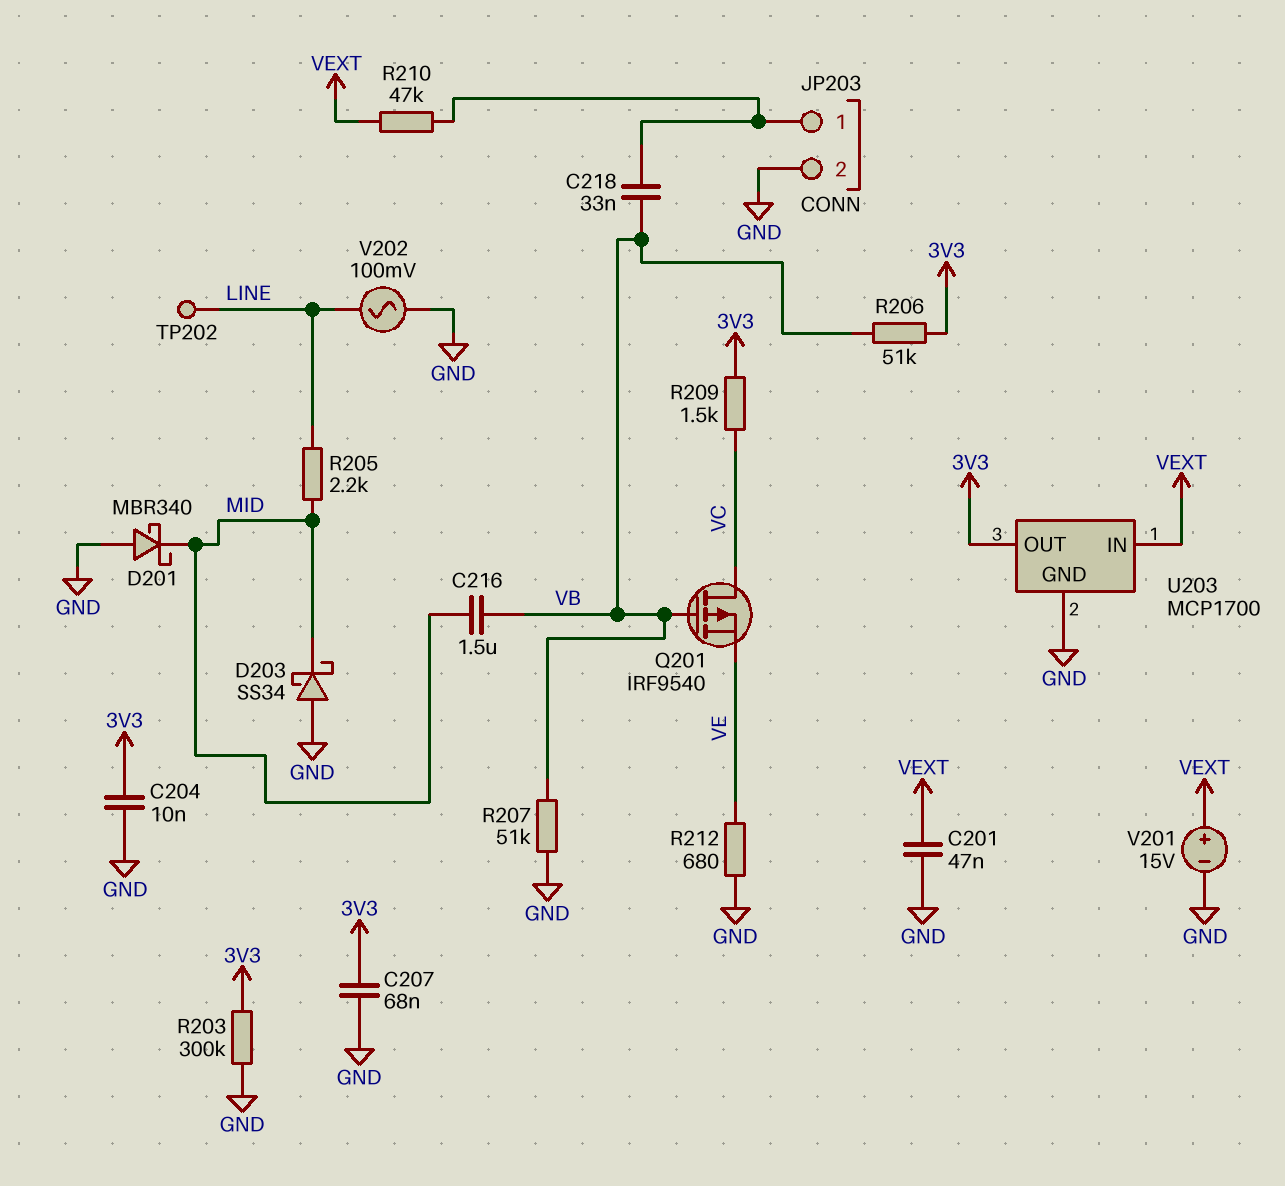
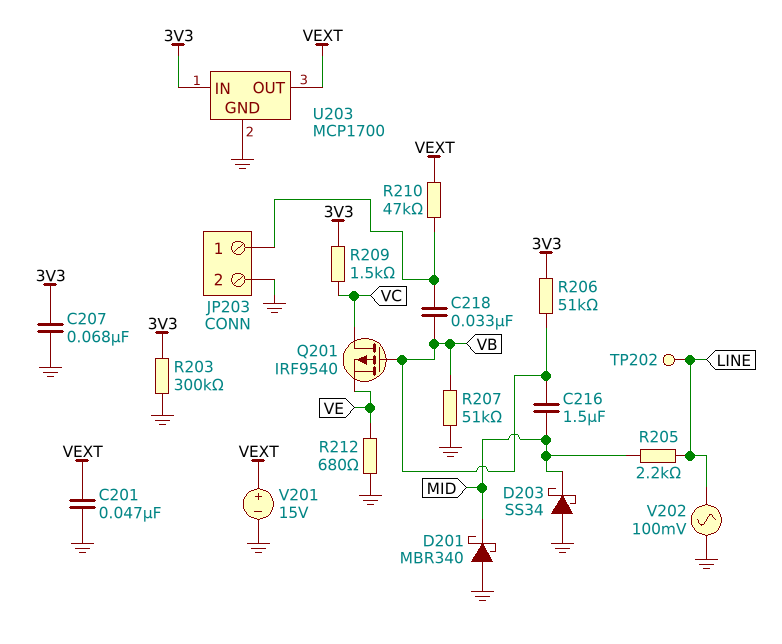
C204: 10nF (3V3, GND) -> none
U203 pin IN: VEXT -> 3V3
U203 pin OUT: 3V3 -> VEXT

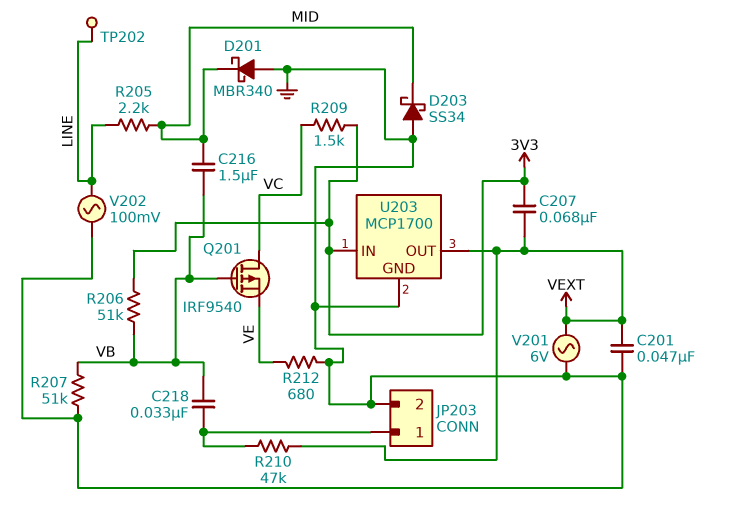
C207: 68nF (3V3, GND) -> 68nF (3V3, VEXT)
R203: 300k (3V3, GND) -> none
V201: 15V (plus VEXT, minus GND) -> AC 6V (GND, VEXT)

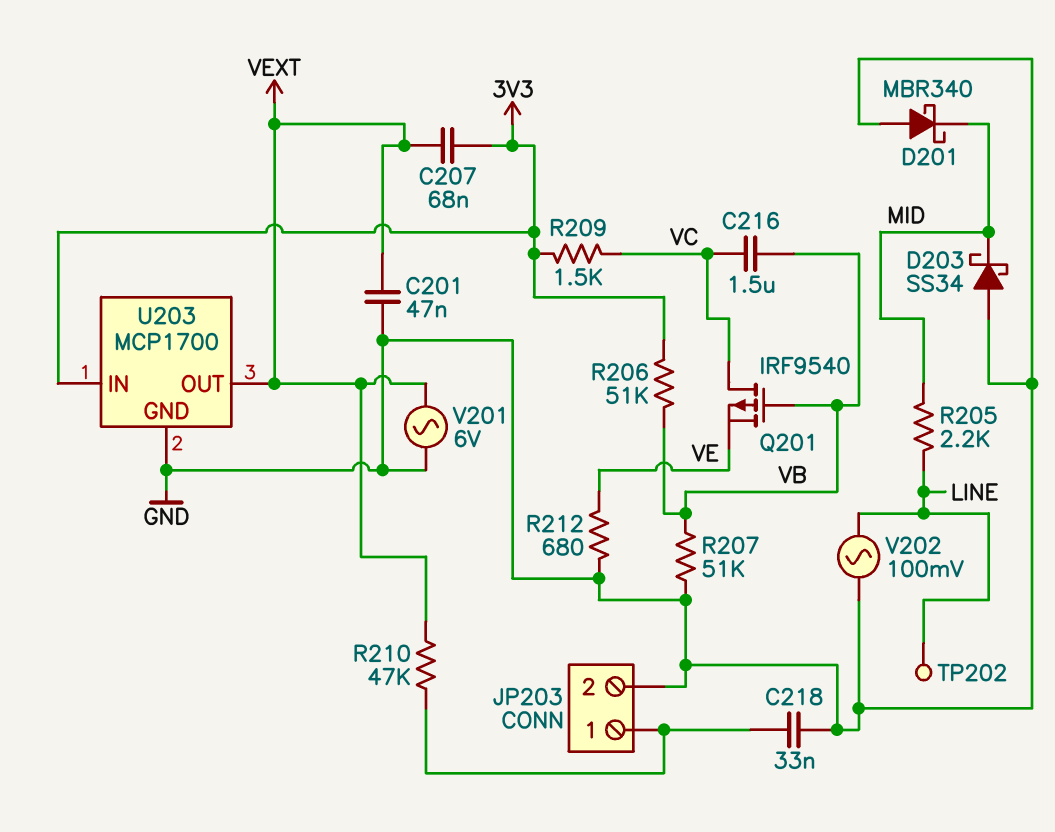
C216: 1.5uF (MID, VB) -> 1.5uF (VB, VC)
C218: 33nF (JP203/1, VB) -> 33nF (GND, JP203/1)

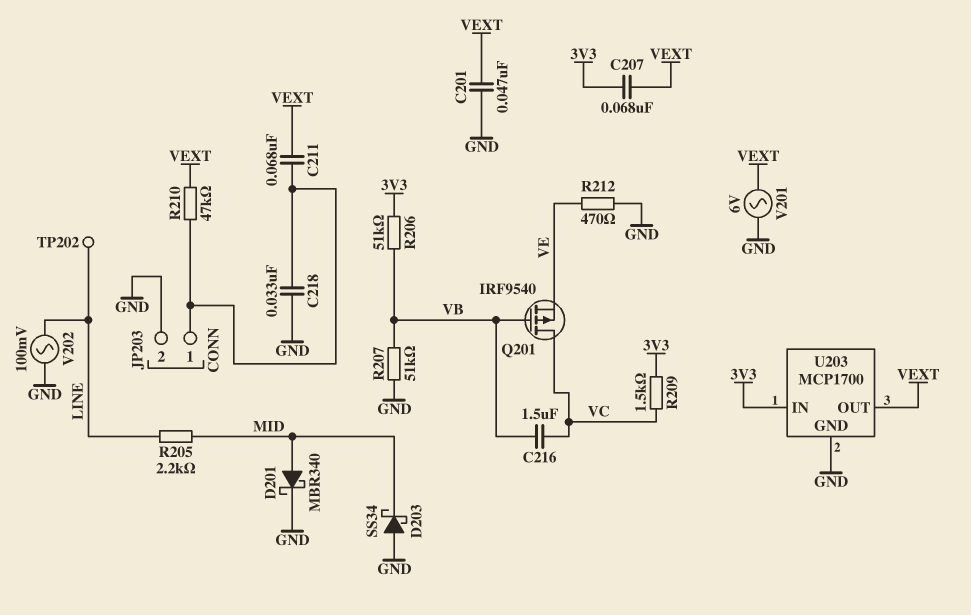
C211: none -> 68nF (JP203/1, VEXT)
D201: schottky MBR340 (A GND, K MID) -> schottky MBR340 (A MID, K GND)
R212: 680 (GND, VE) -> 470 (GND, VE)

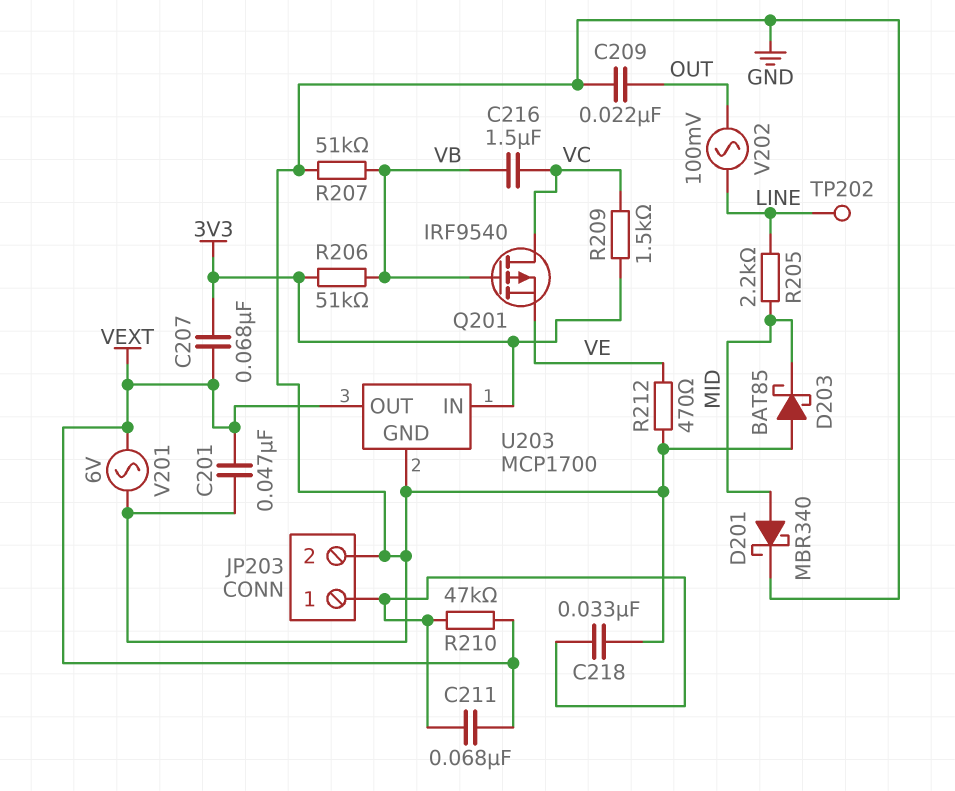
C209: none -> 22nF (GND, OUT)
D203: schottky SS34 (A GND, K MID) -> schottky BAT85 (A GND, K MID)
V202: AC 100mV (GND, LINE) -> AC 100mV (LINE, OUT)

